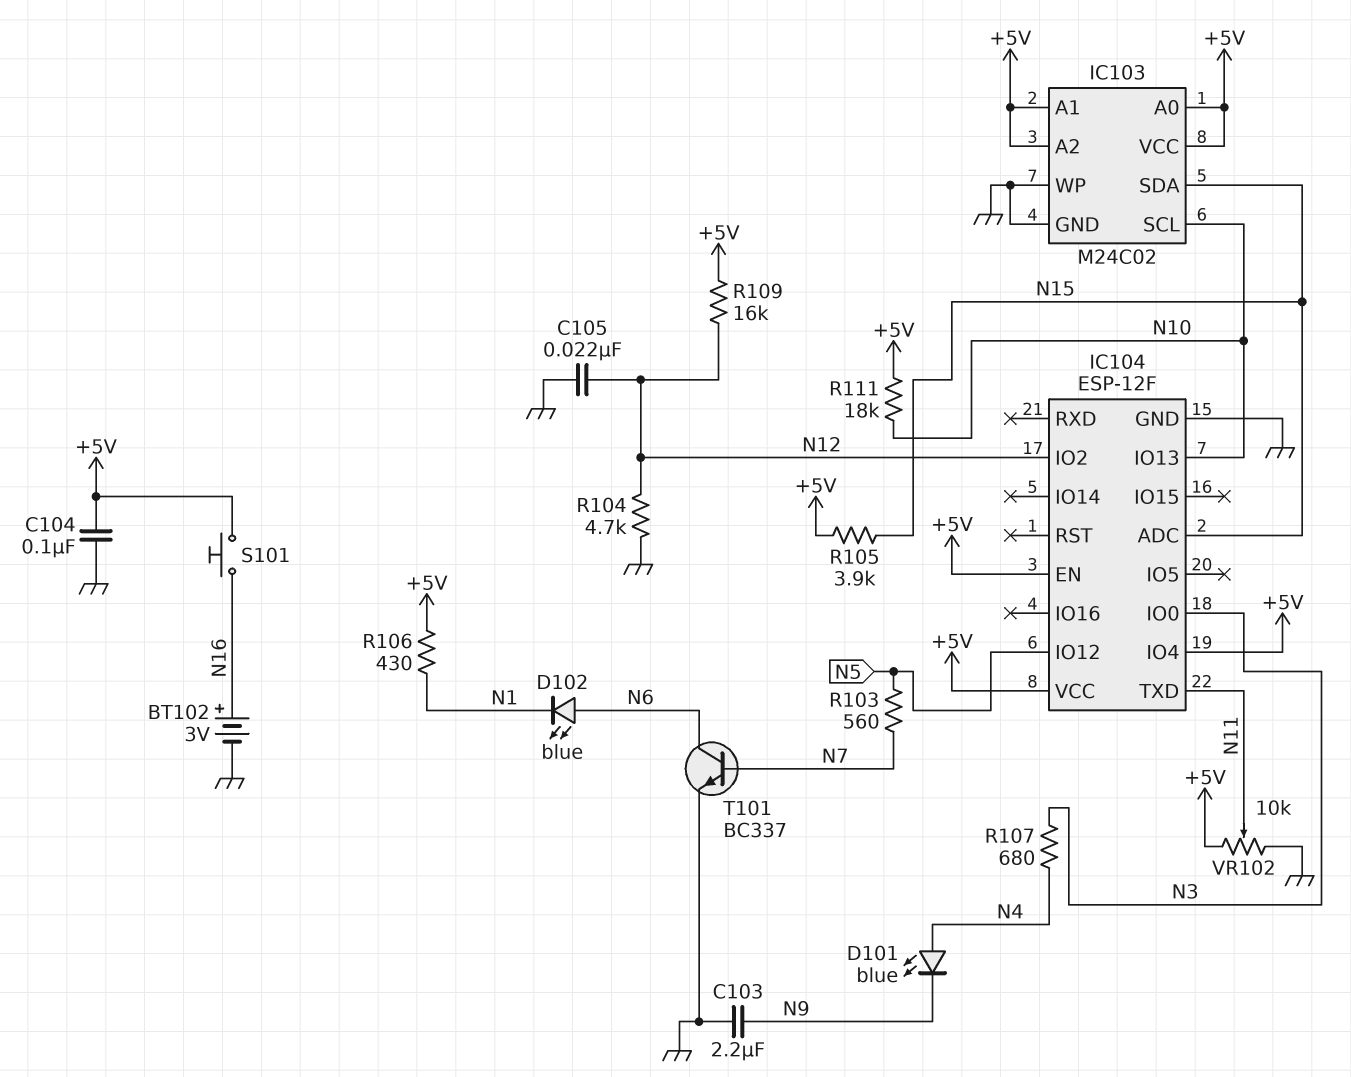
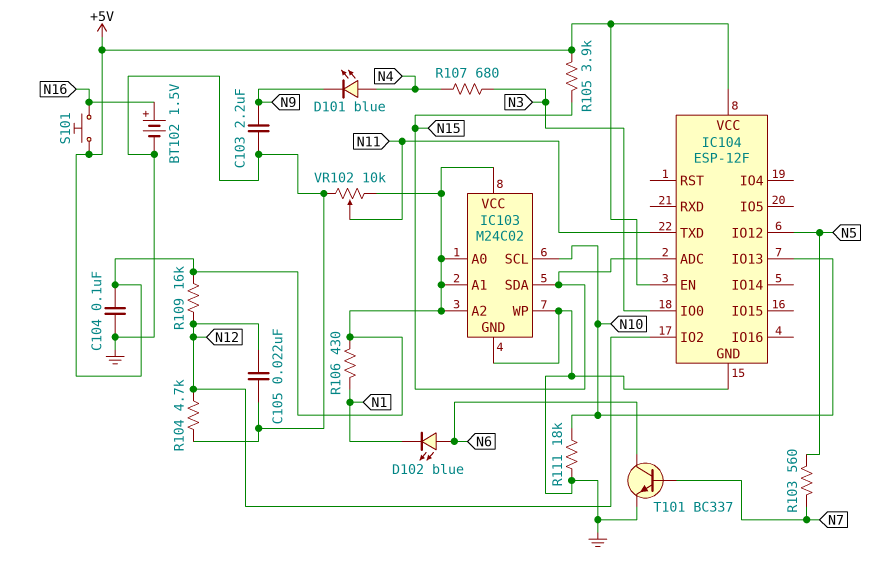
BT102: 3V (plus N16, minus GND) -> 1.5V (plus N16, minus GND)
IC104 pin IO4: +5V -> none
R111: 18k (+5V, N10) -> 18k (GND, N10)

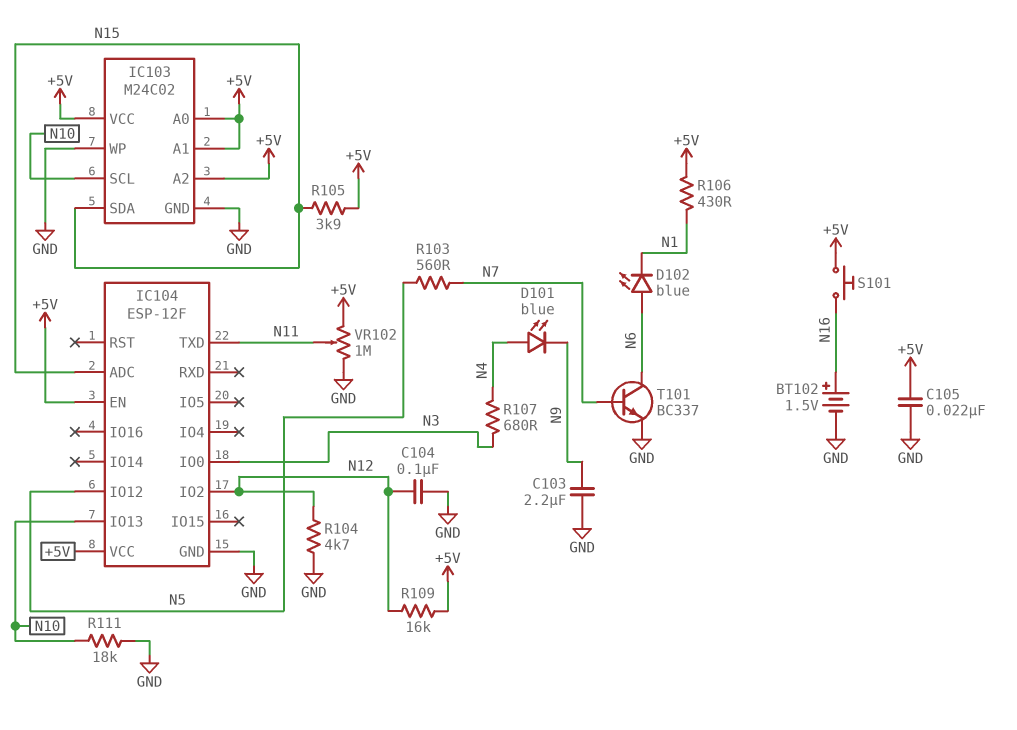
C104: 100nF (+5V, GND) -> 100nF (GND, N12)
C105: 22nF (GND, N12) -> 22nF (+5V, GND)
VR102: 10k (+5V, GND, wiper N11) -> 1M (+5V, GND, wiper N11)

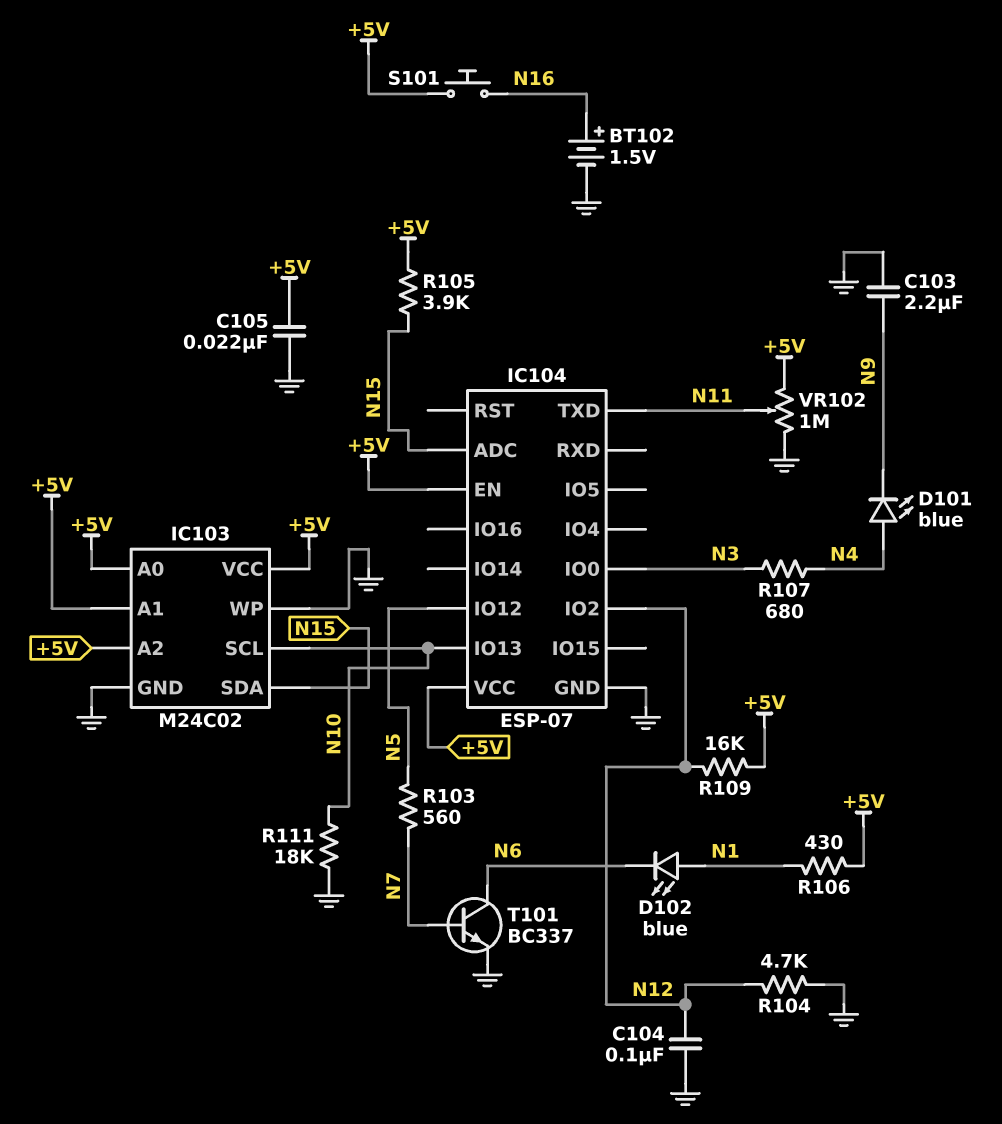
D102: LED blue (A N6, K N1) -> LED blue (A N1, K N6)
IC104: ESP-12F -> ESP-07

